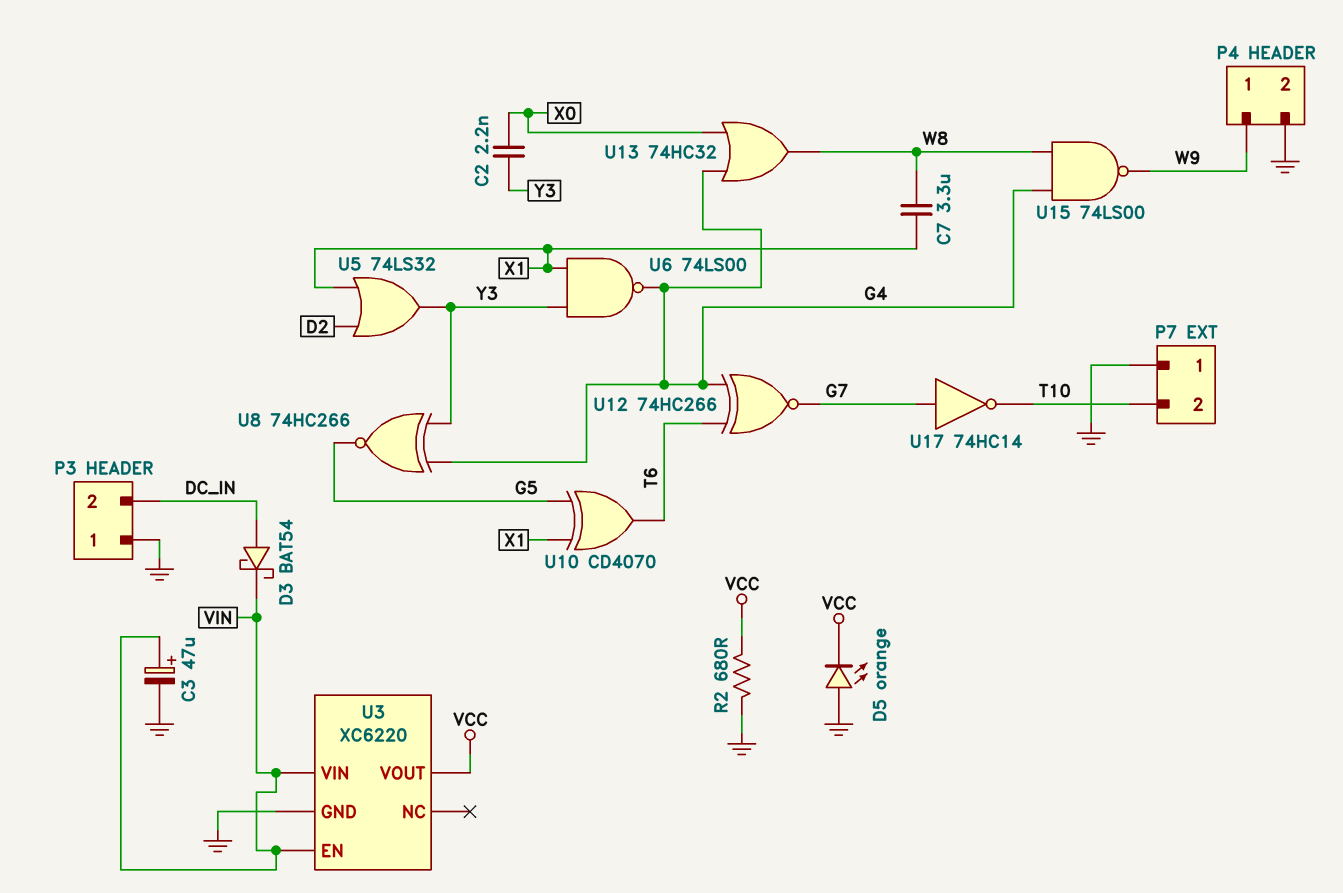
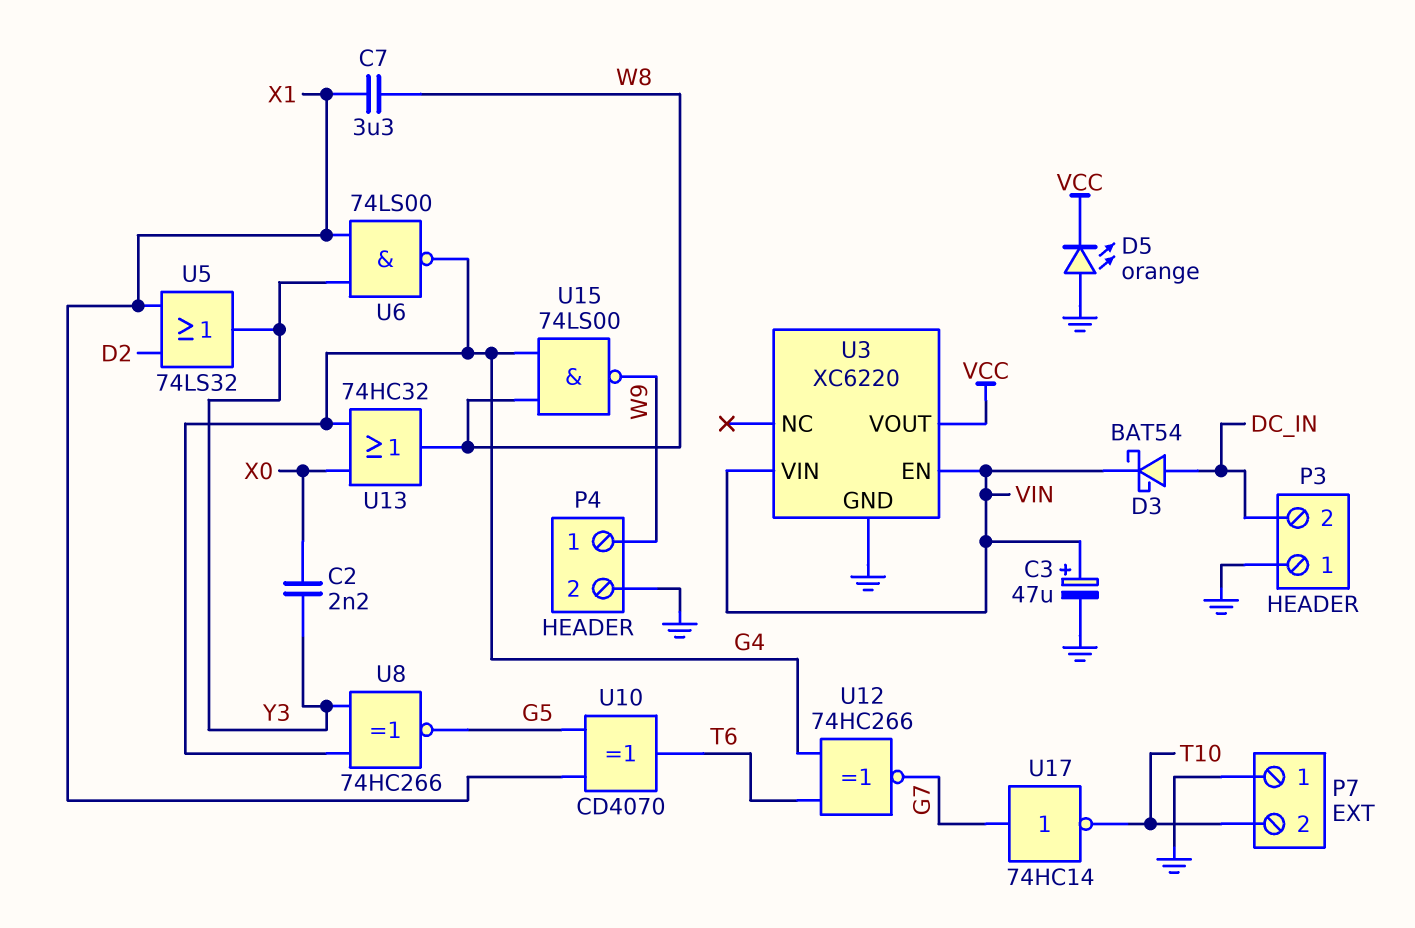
R2: 680 (GND, VCC) -> none

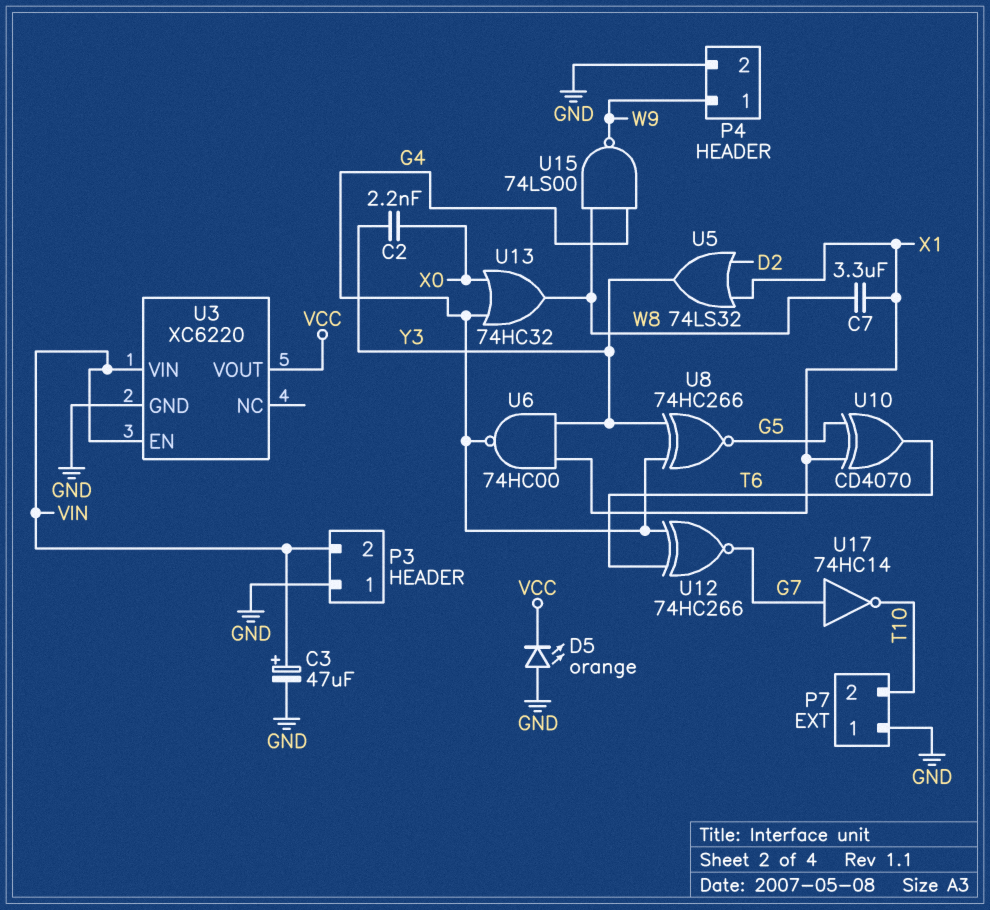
D3: schottky BAT54 (A DC_IN, K VIN) -> none
P3 pin 2: DC_IN -> VIN
U6: NAND 74LS00 (in X1, in Y3, out G4) -> NAND 74HC00 (in X1, in Y3, out G4)

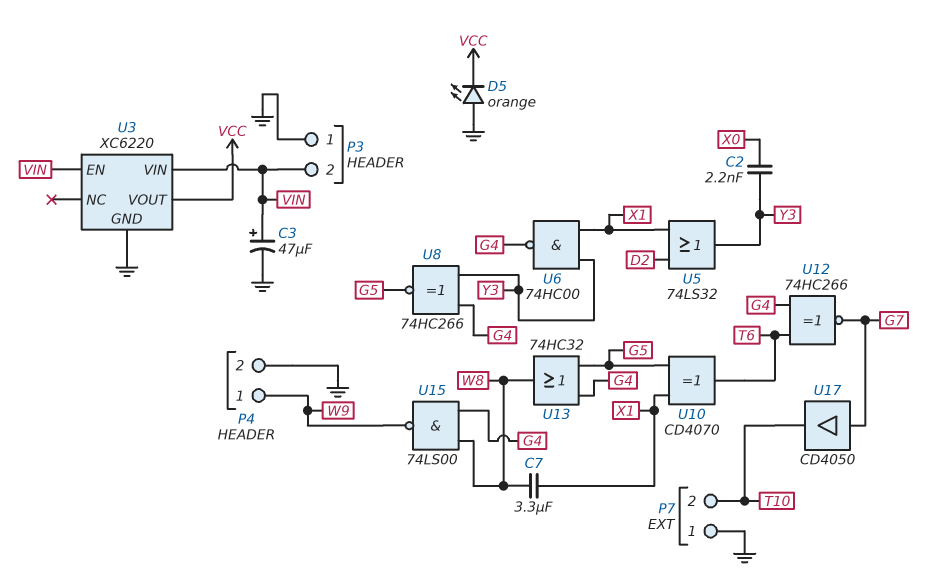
U13: OR 74HC32 (in G4, in X0, out W8) -> OR 74HC32 (in G4, in G5, out W8)
U17: NOT 74HC14 (in G7, out T10) -> buffer CD4050 (in G7, out T10)

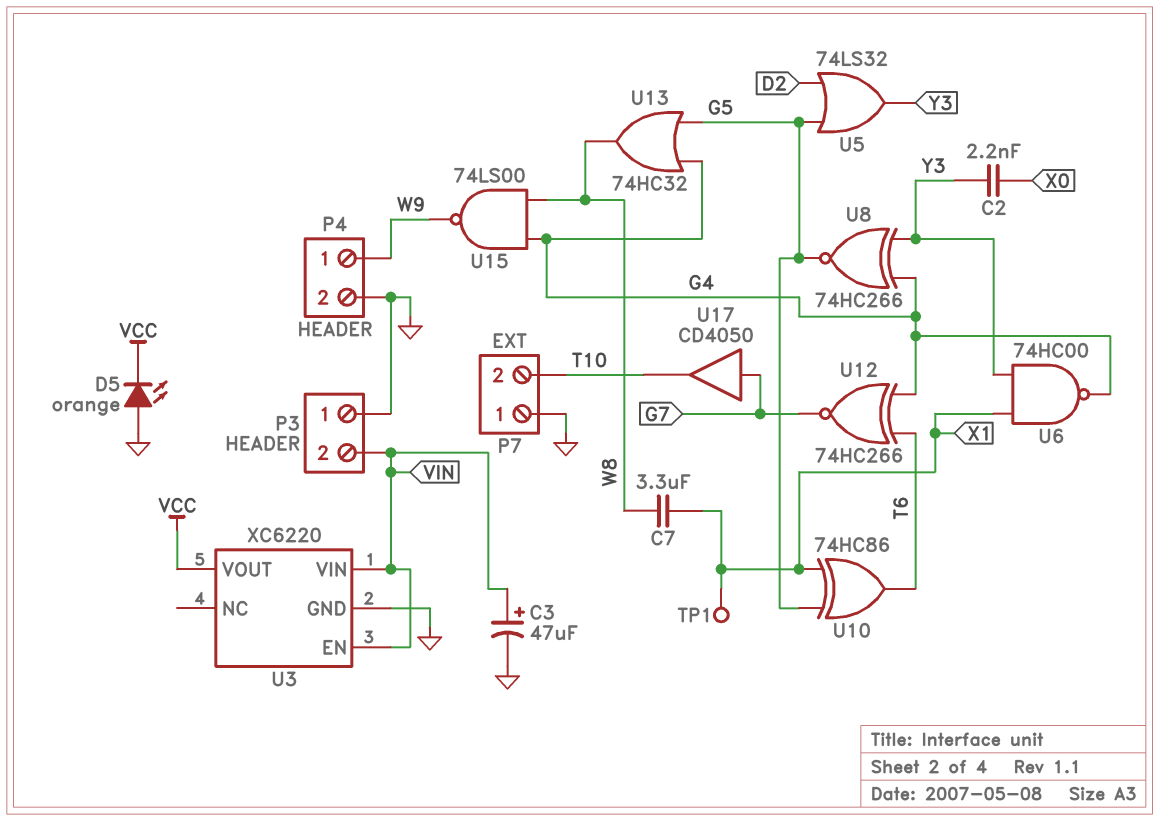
TP1: none -> test point (X1)
U5: OR 74LS32 (in D2, in X1, out Y3) -> OR 74LS32 (in D2, in G5, out Y3)
U10: XOR CD4070 (in G5, in X1, out T6) -> XOR 74HC86 (in G5, in X1, out T6)

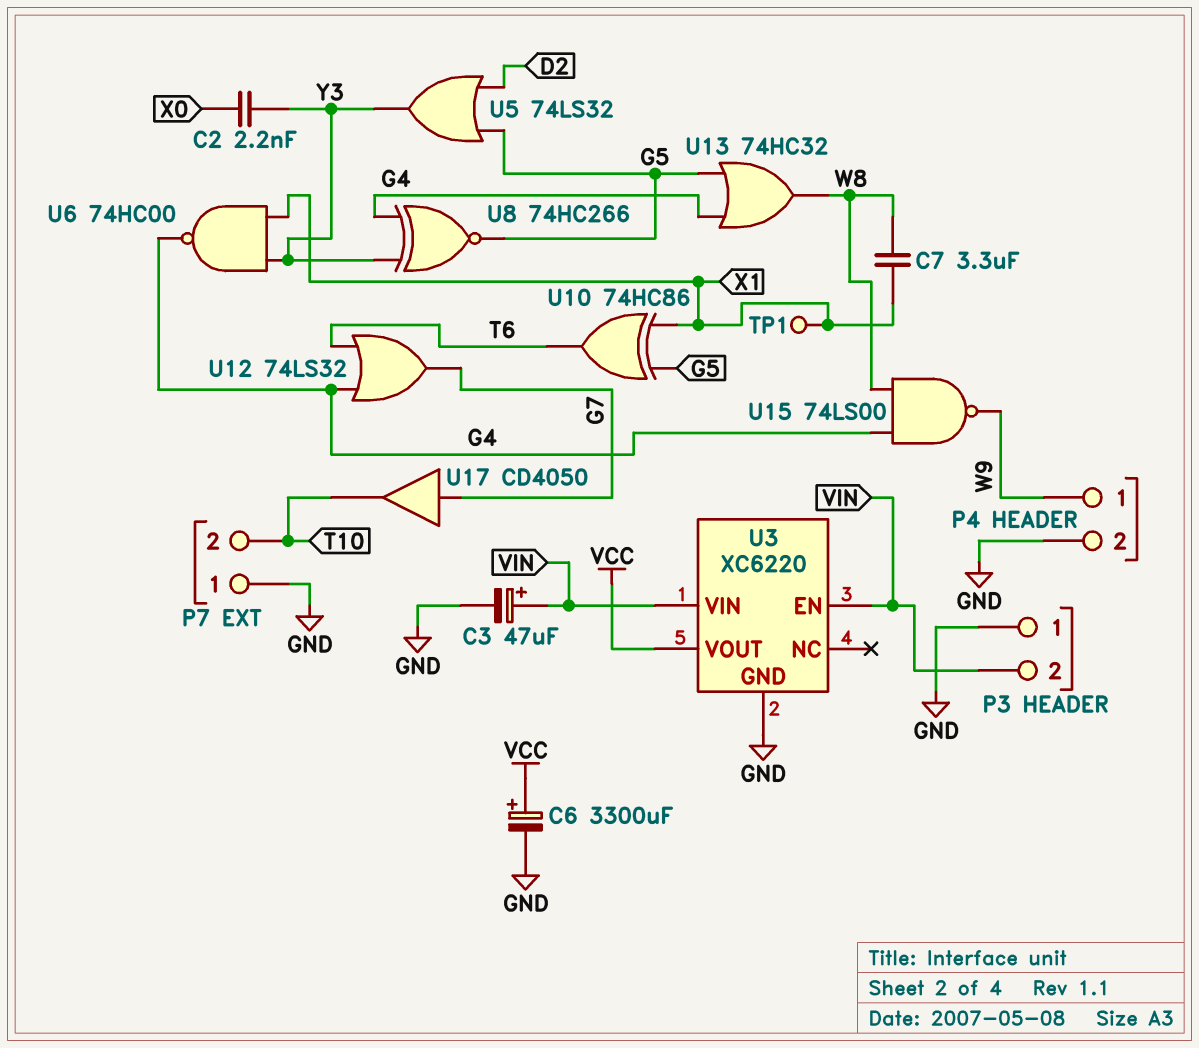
C6: none -> 3300uF (plus VCC, minus GND)
D5: LED orange (A GND, K VCC) -> none
U12: XNOR 74HC266 (in G4, in T6, out G7) -> OR 74LS32 (in G4, in T6, out G7)

